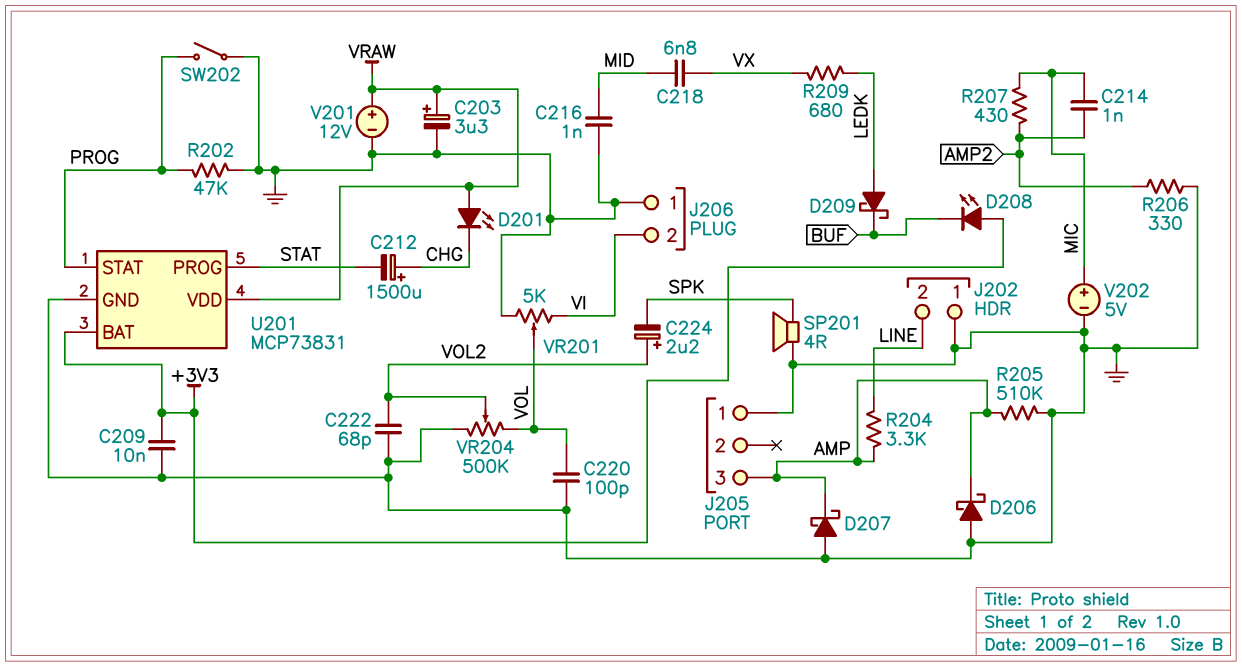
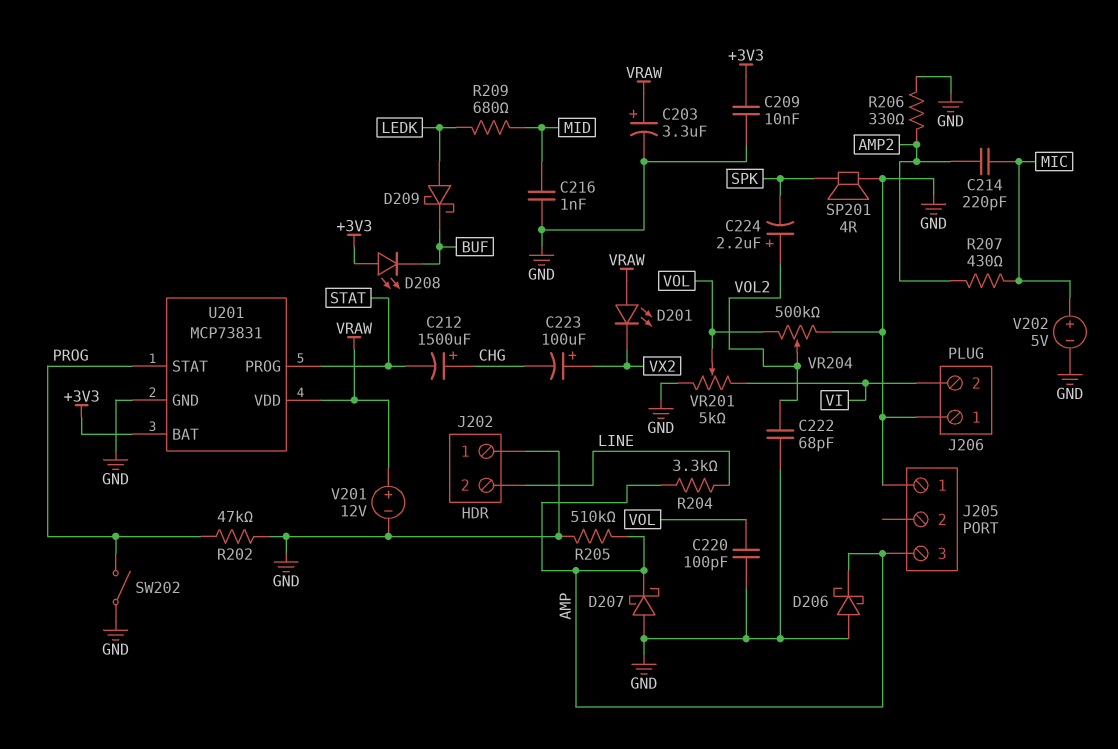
C214: 1nF (AMP2, MIC) -> 220pF (AMP2, MIC)
C218: 6.8nF (MID, VX) -> none
C223: none -> 100uF (plus VX2, minus CHG)
D201: LED (A VRAW, K CHG) -> LED (A VRAW, K VX2)
R209: 680 (LEDK, VX) -> 680 (LEDK, MID)

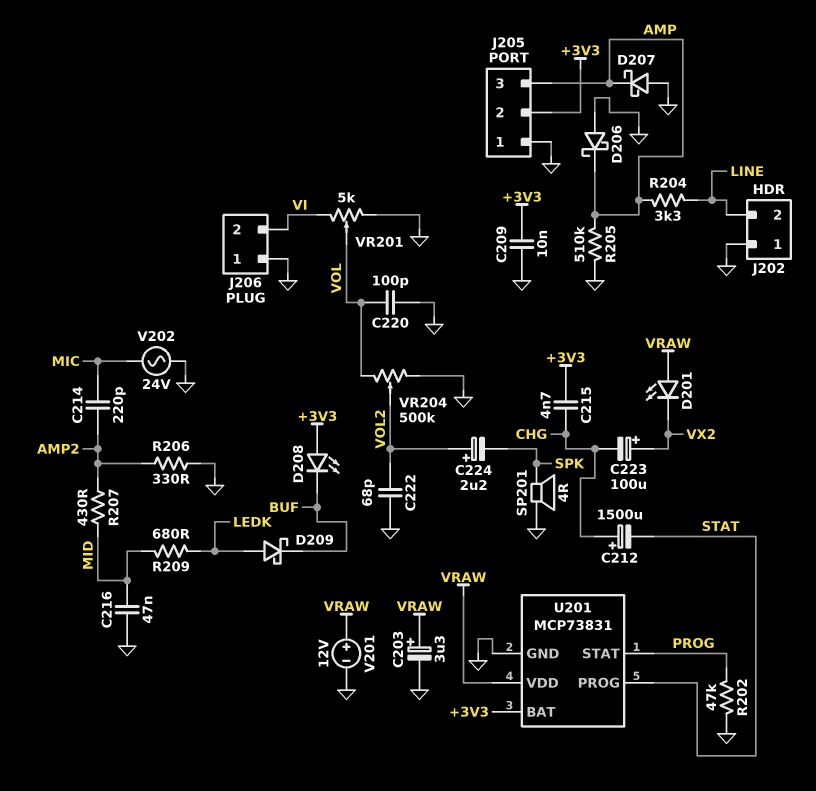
C215: none -> 4.7nF (+3V3, CHG)
C216: 1nF (GND, MID) -> 47nF (GND, MID)
J205 pin 2: none -> +3V3
R207: 430 (AMP2, MIC) -> 430 (AMP2, MID)
SW202: switch (GND, PROG) -> none
V202: 5V (plus MIC, minus GND) -> AC 24V (GND, MIC)

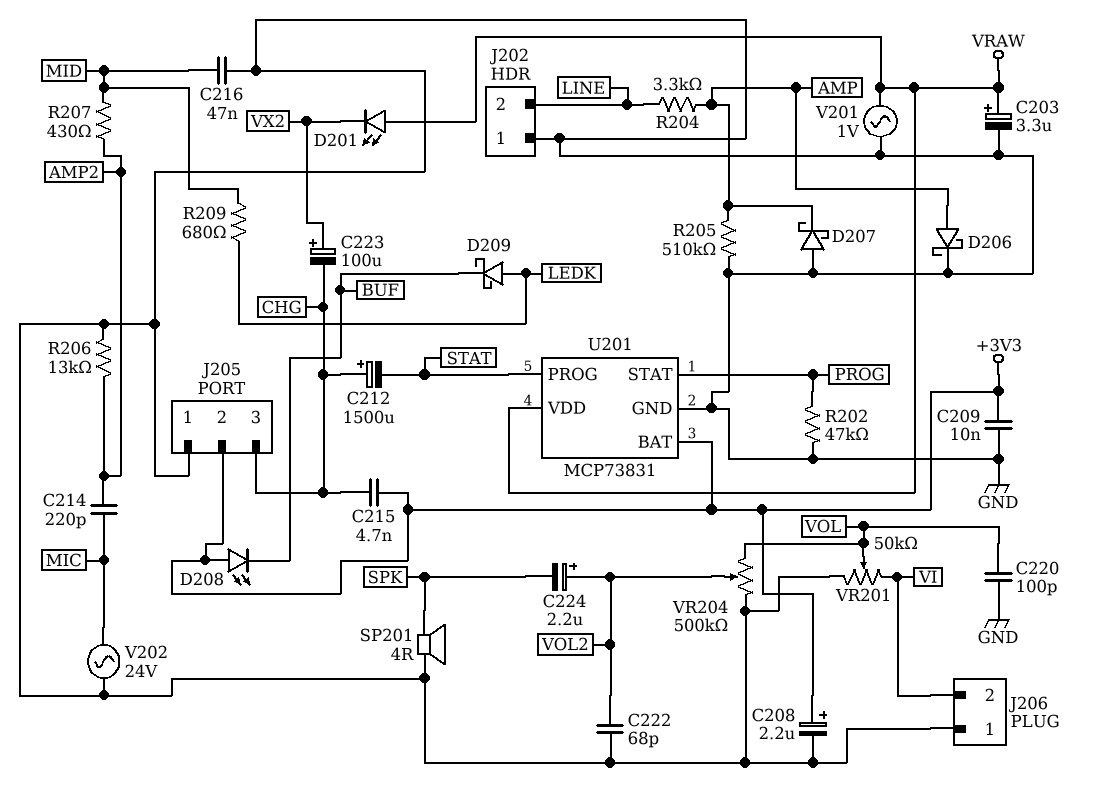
C208: none -> 2.2uF (plus +3V3, minus GND)
D206: schottky (A GND, K AMP) -> schottky (A AMP, K GND)
J205 pin 3: AMP -> CHG
R206: 330 (AMP2, GND) -> 13k (AMP2, GND)
V201: 12V (plus VRAW, minus GND) -> AC 1V (GND, VRAW)
VR201: 5k (GND, VI, wiper VOL) -> 50k (GND, VI, wiper VOL)

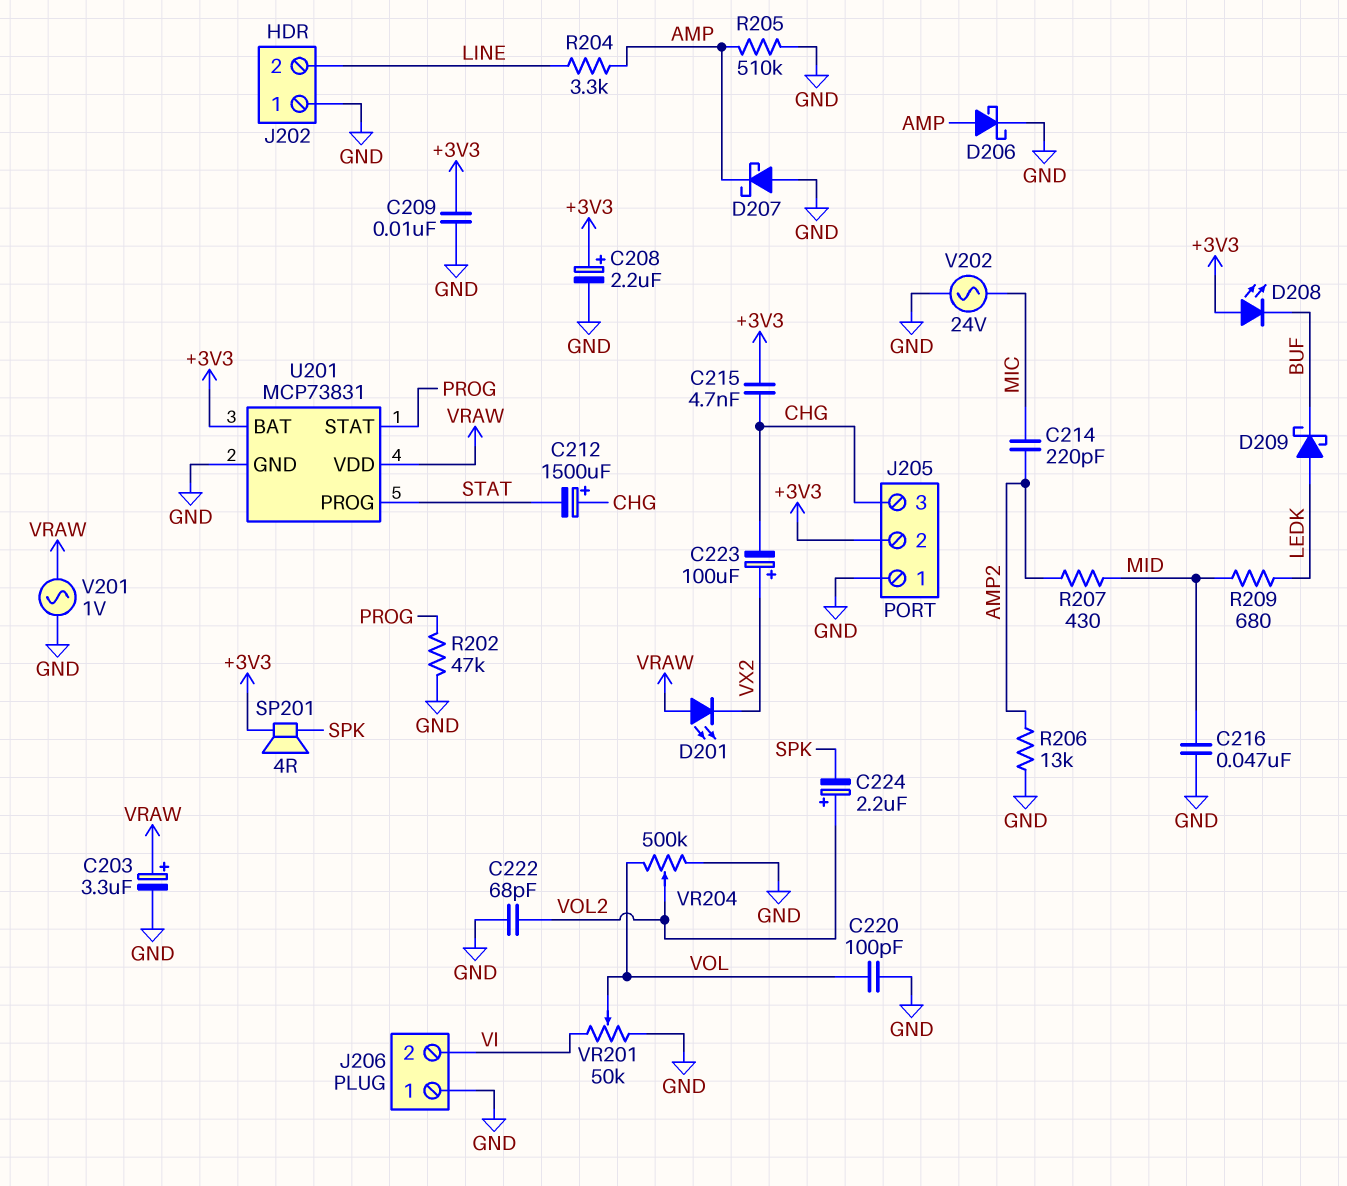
SP201: speaker 4R (GND, SPK) -> speaker 4R (+3V3, SPK)

